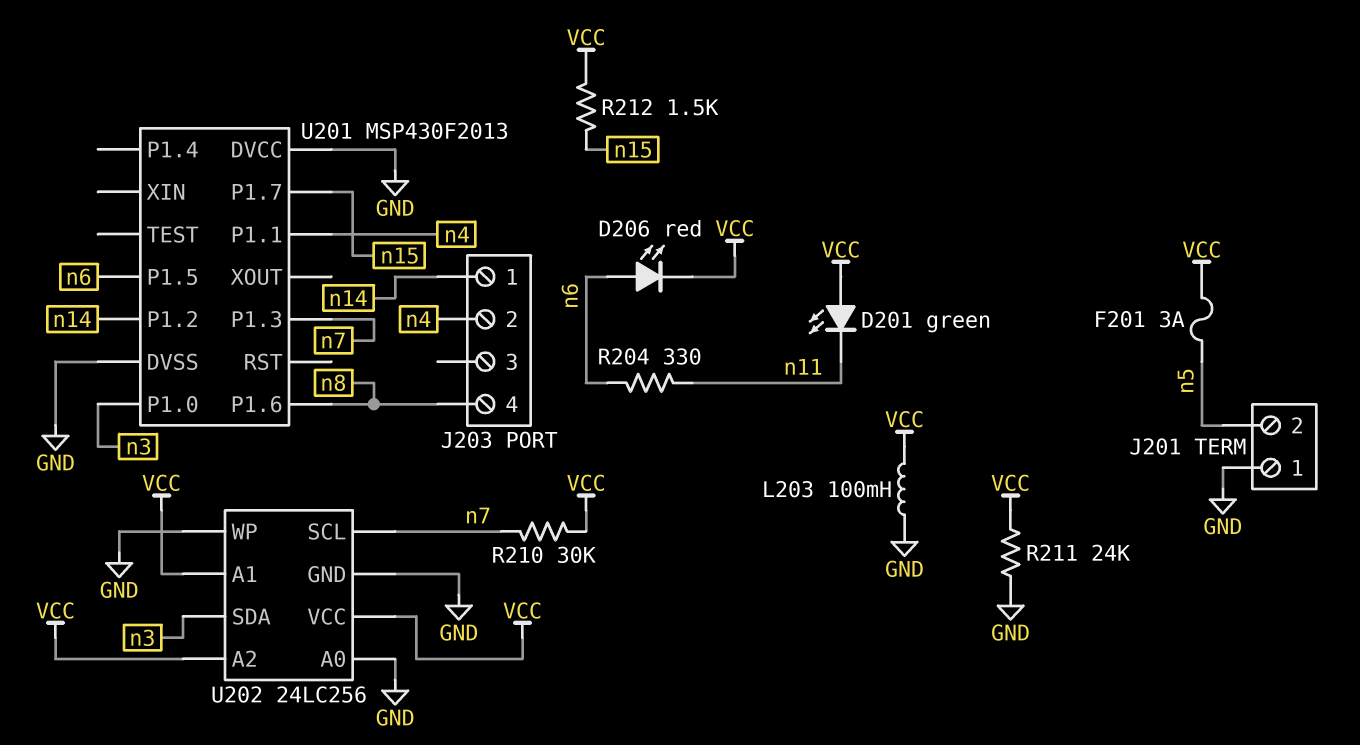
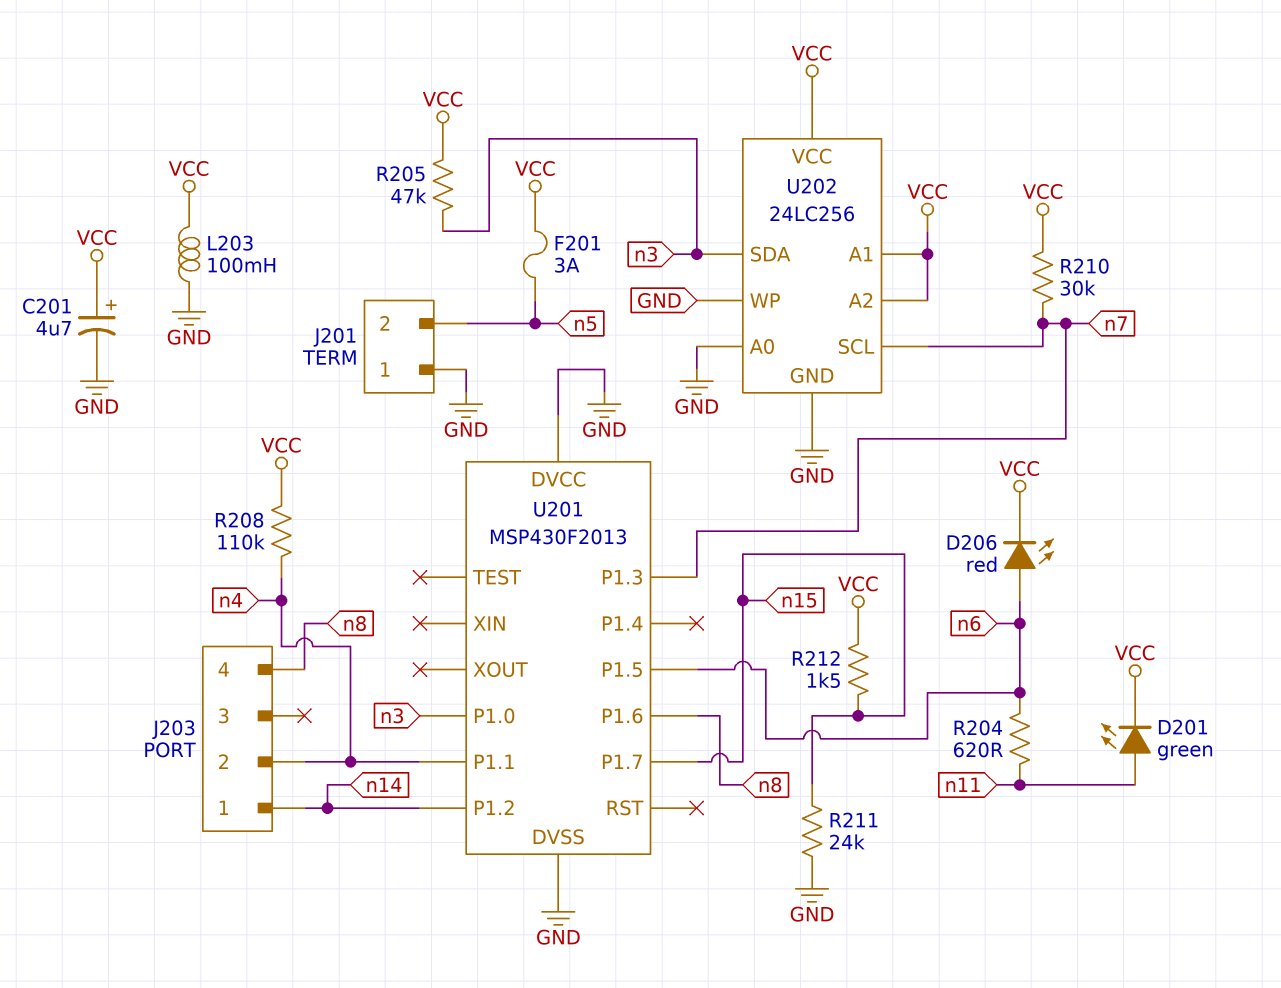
C201: none -> 4.7uF (plus VCC, minus GND)
D201: LED green (A VCC, K n11) -> LED green (A n11, K VCC)
R204: 330 (n6, n11) -> 620 (n6, n11)
R205: none -> 47k (VCC, n3)
R208: none -> 110k (VCC, n4)
R211: 24k (GND, VCC) -> 24k (GND, n15)

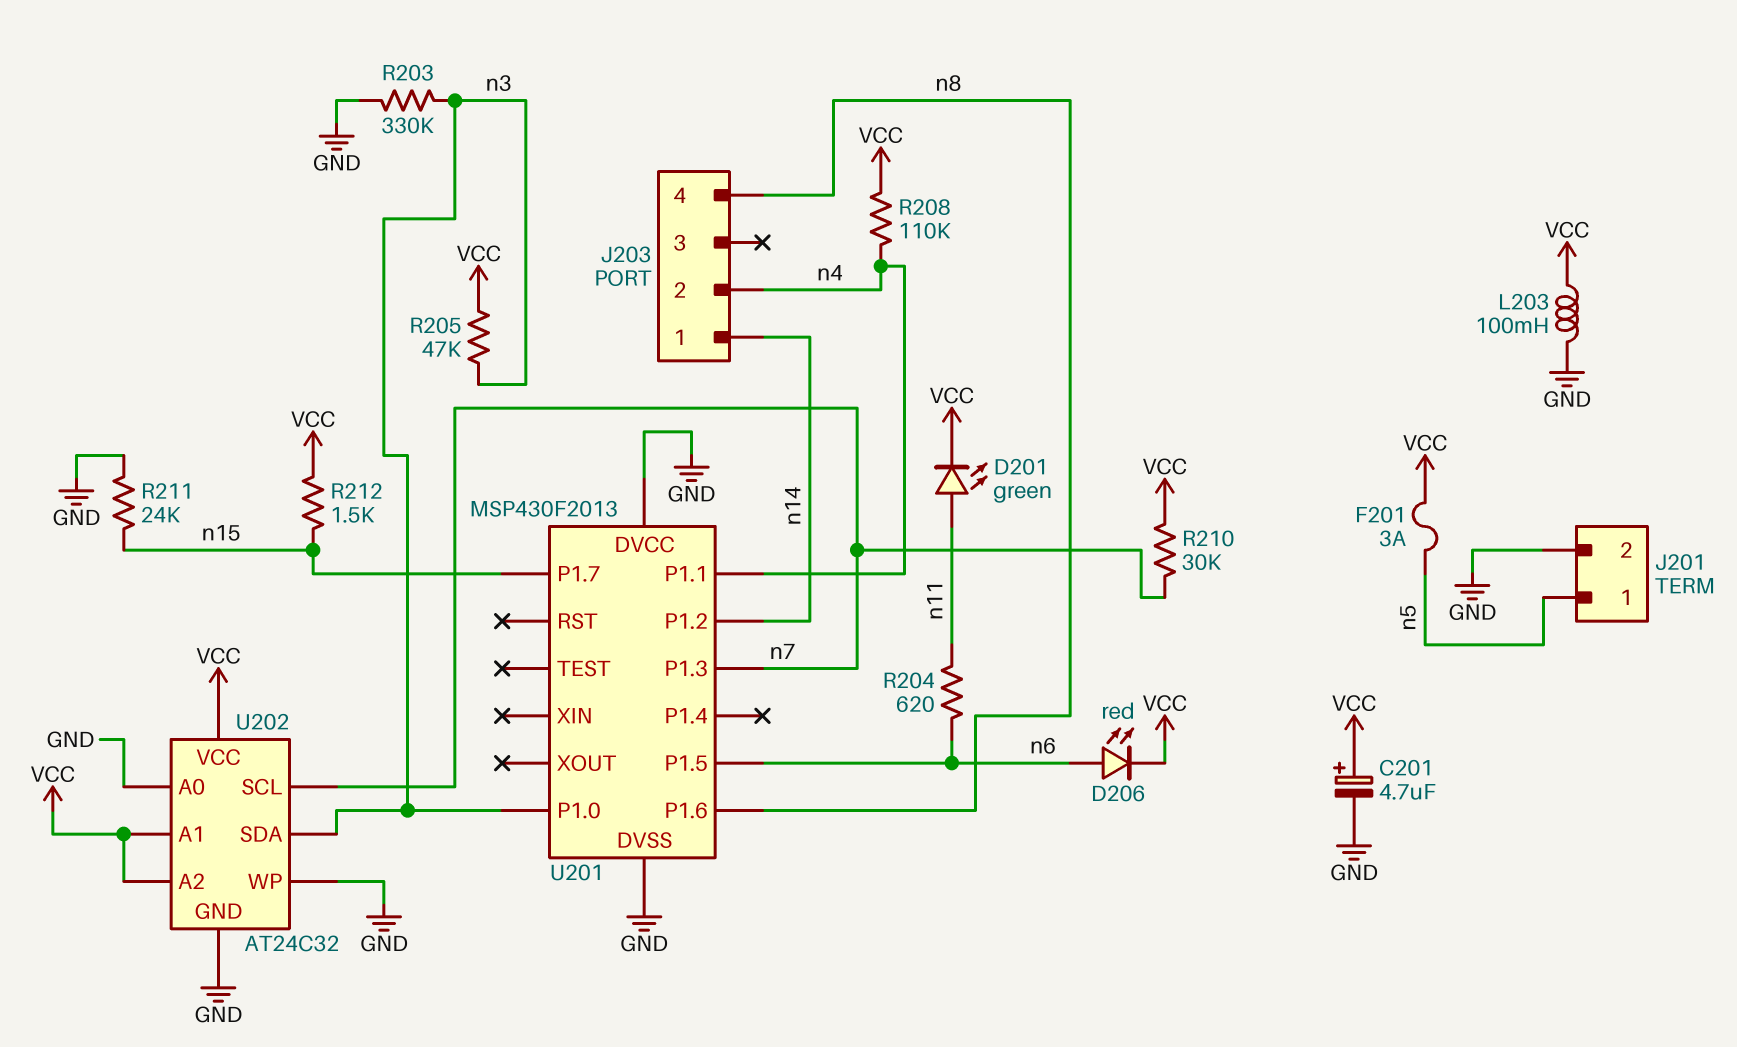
J201 pin 1: GND -> n5
J201 pin 2: n5 -> GND
R203: none -> 330k (GND, n3)
U202: 24LC256 -> AT24C32

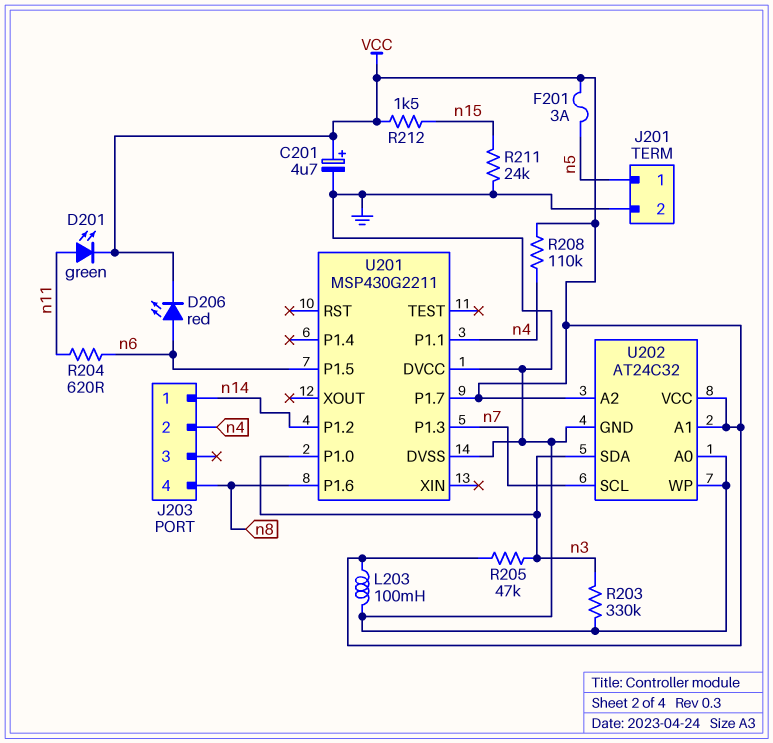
R210: 30k (VCC, n7) -> none
U201: MSP430F2013 -> MSP430G2211
U201 pin P1.7: n15 -> VCC

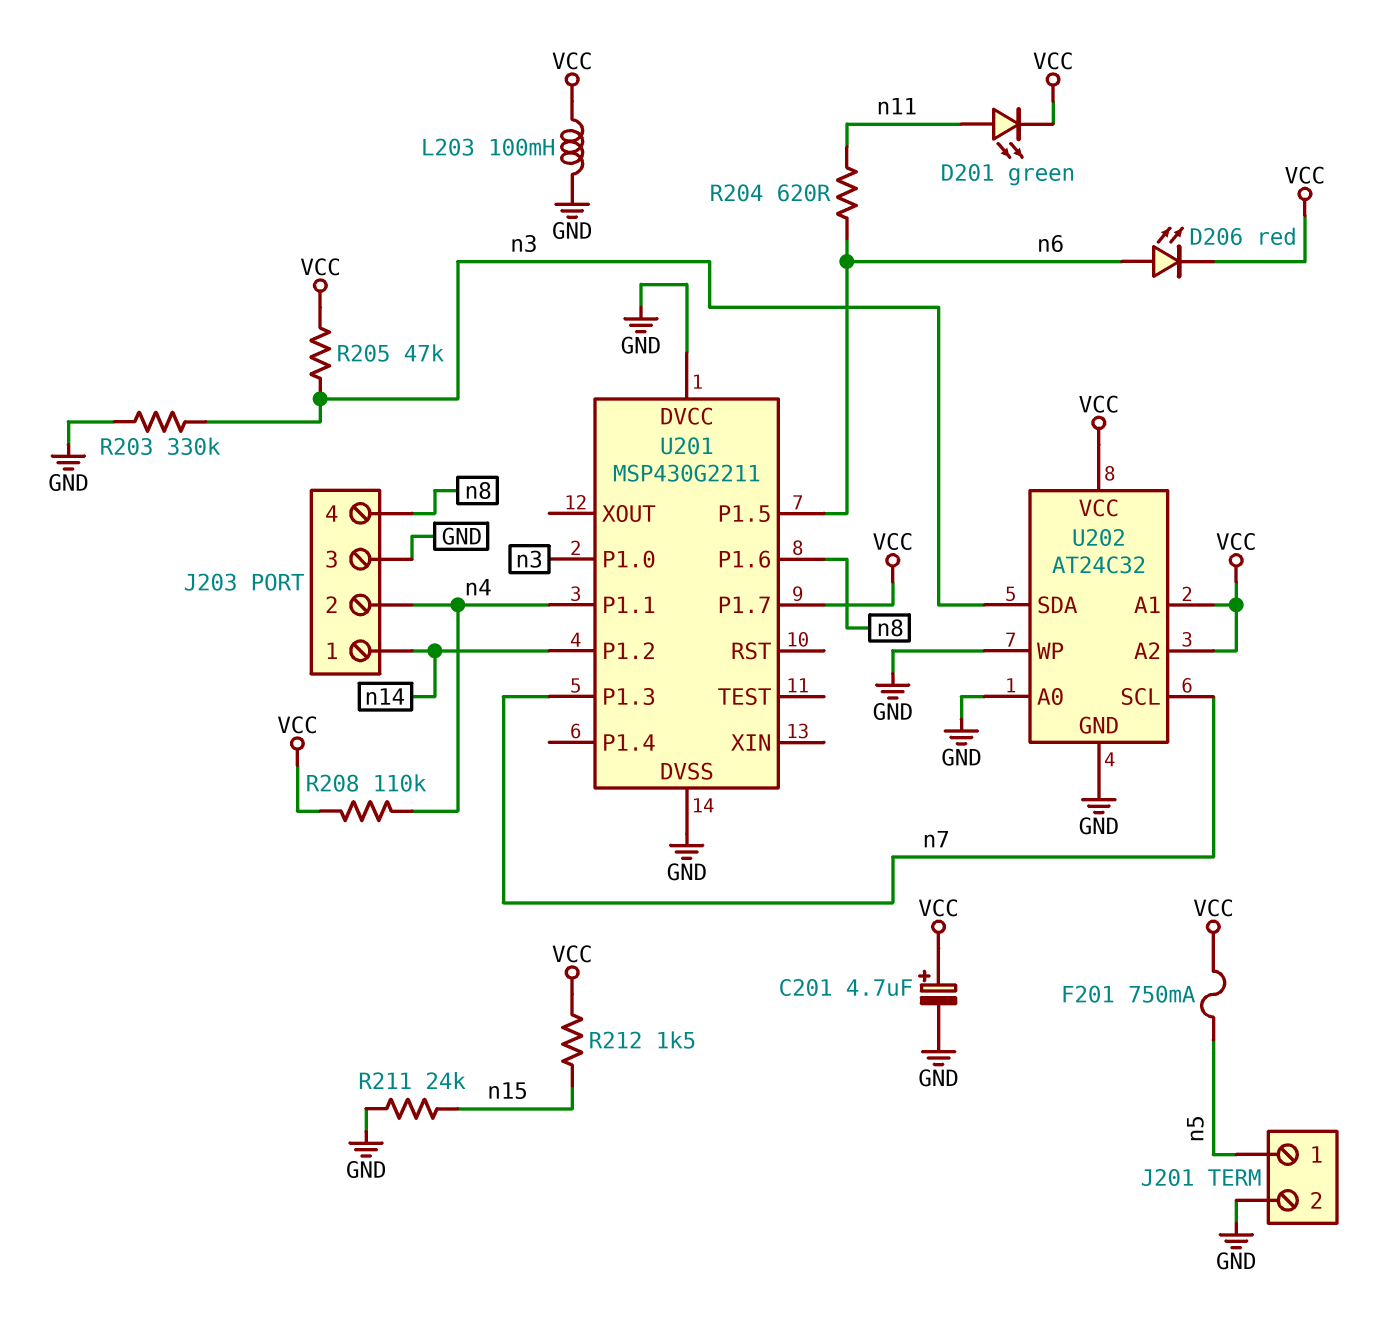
F201: 3A (VCC, n5) -> 750mA (VCC, n5)
J203 pin 3: none -> GND

